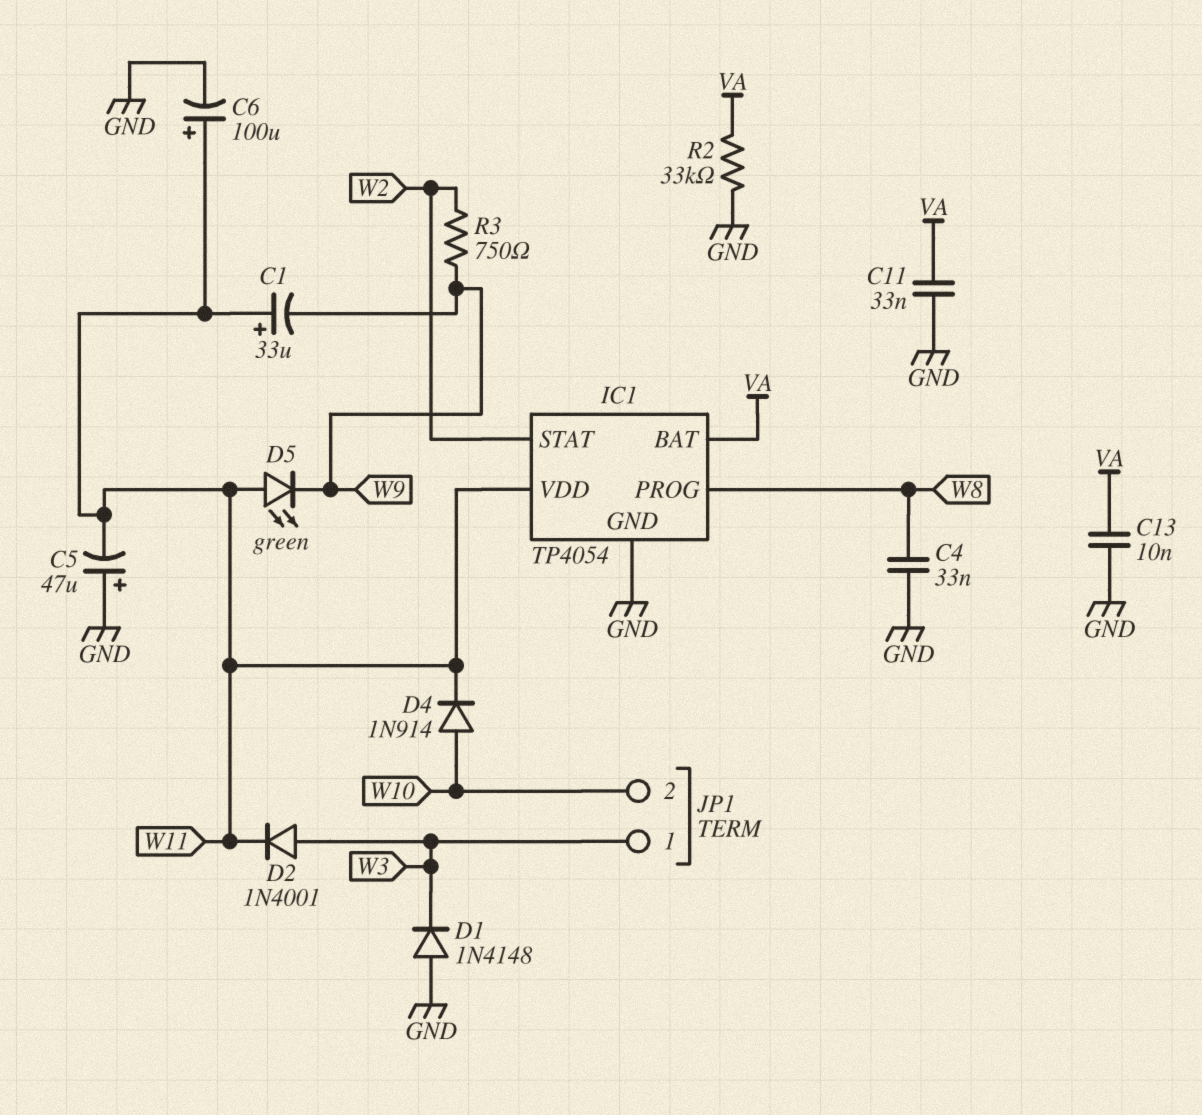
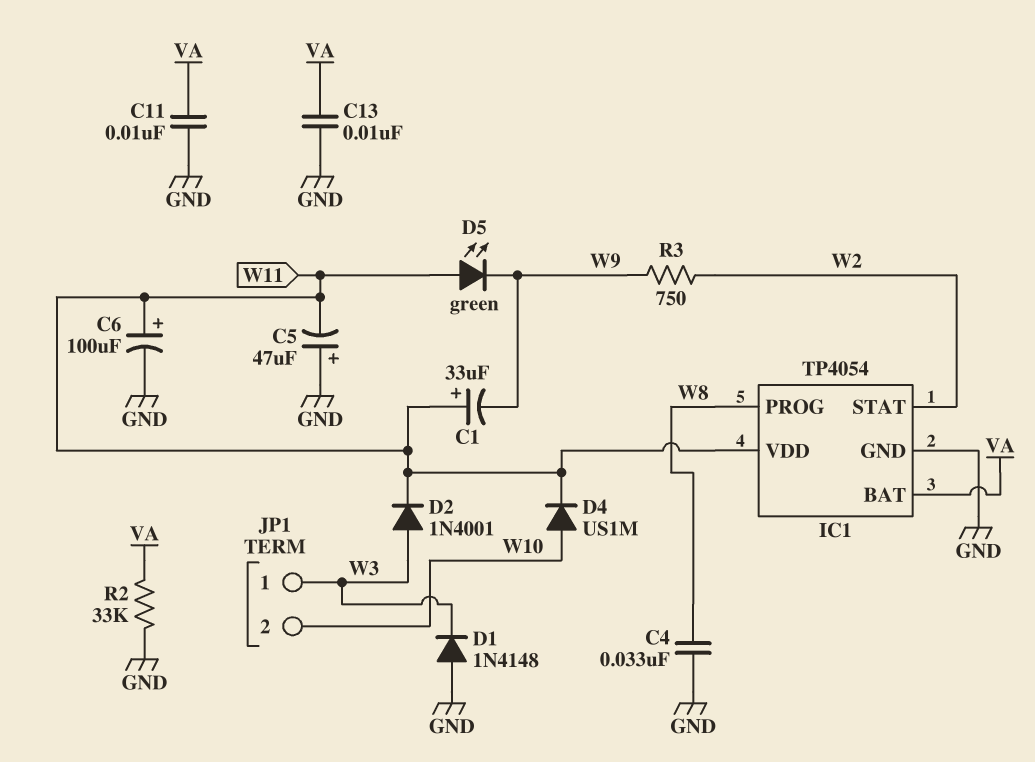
C11: 33nF (GND, VA) -> 10nF (GND, VA)
D4: diode 1N914 (A W10, K W11) -> diode US1M (A W10, K W11)

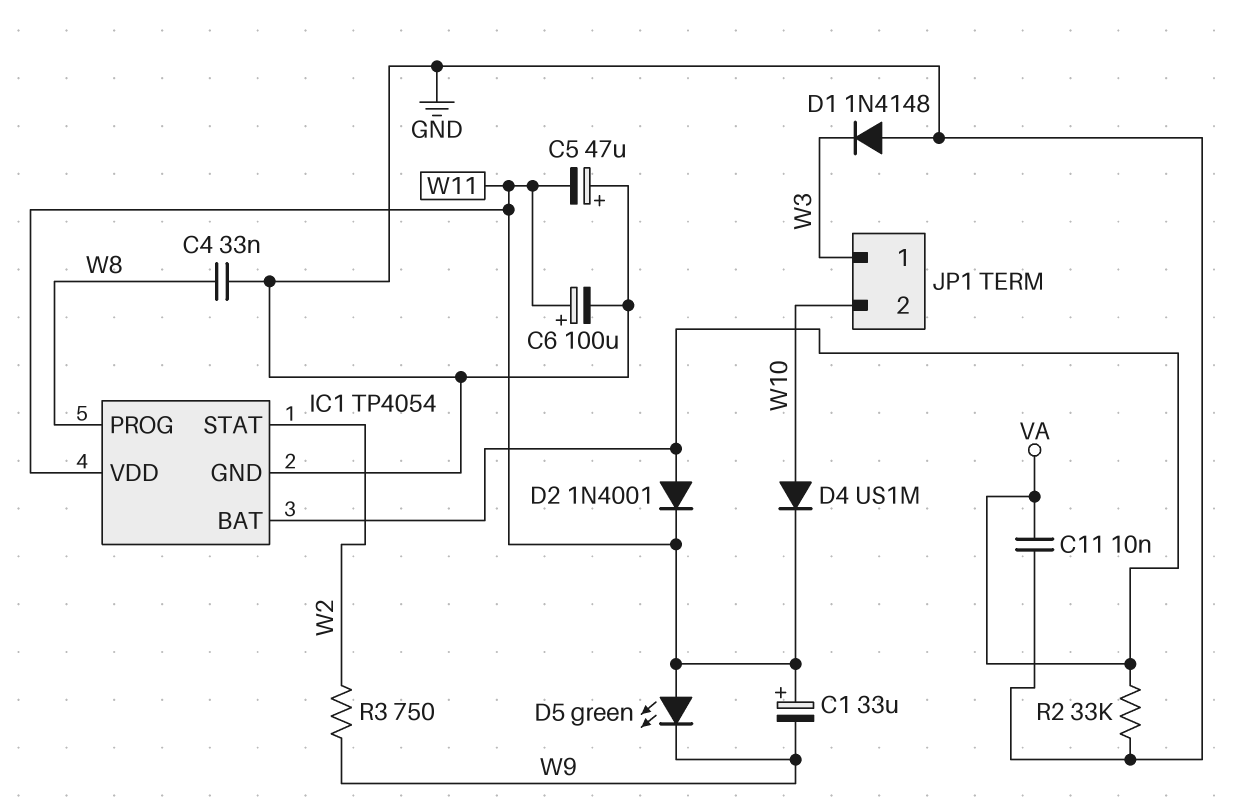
C13: 10nF (GND, VA) -> none
D2: diode 1N4001 (A W3, K W11) -> diode 1N4001 (A VA, K W11)

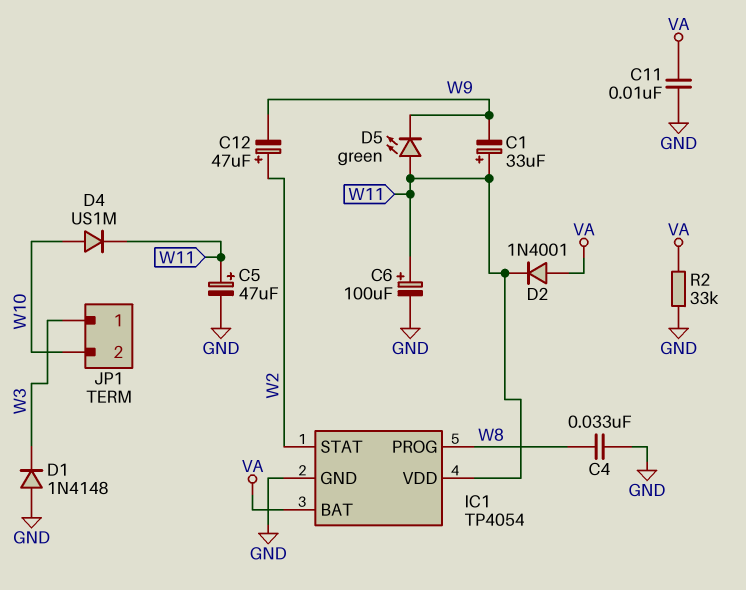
C5: 47uF (plus GND, minus W11) -> 47uF (plus W11, minus GND)
C12: none -> 47uF (plus W2, minus W9)
R3: 750 (W2, W9) -> none

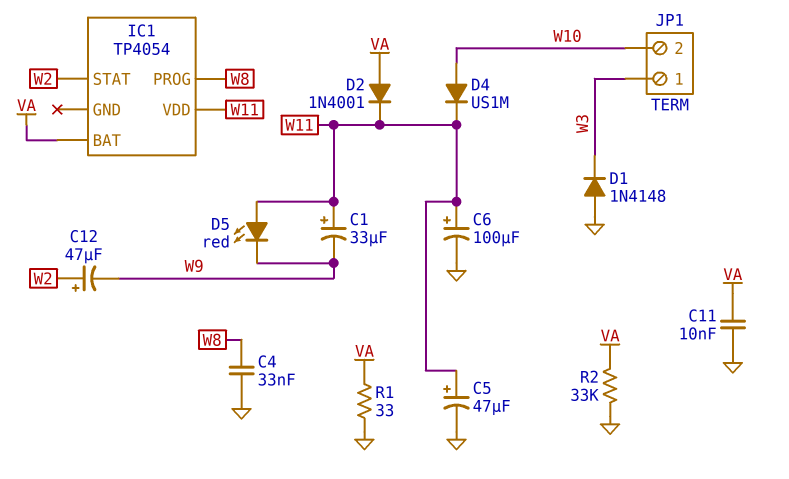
D5: LED green (A W11, K W9) -> LED red (A W11, K W9)
IC1 pin GND: GND -> none
R1: none -> 33 (GND, VA)

